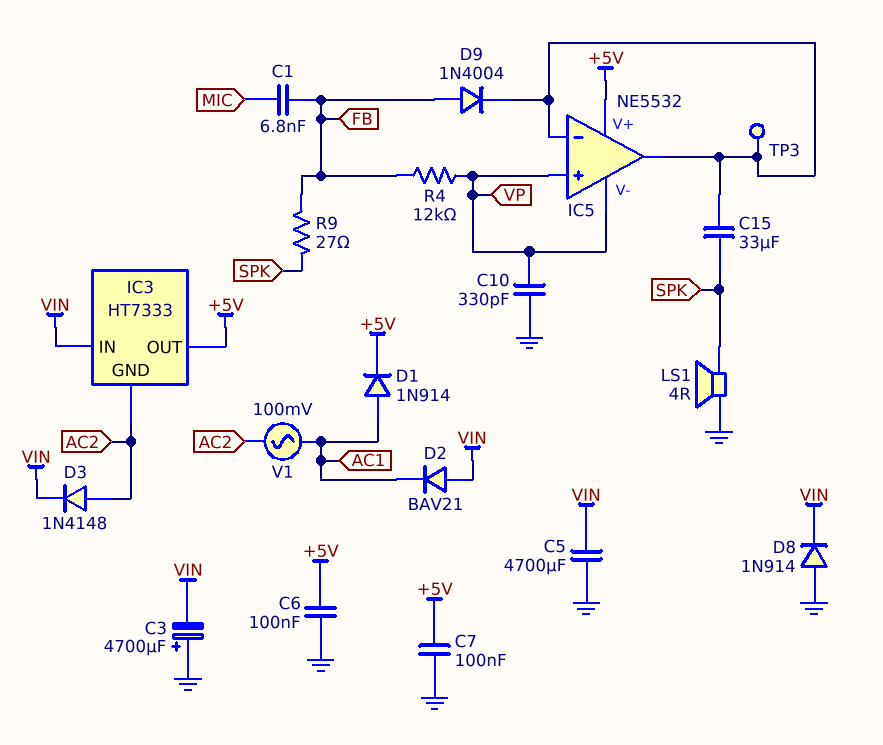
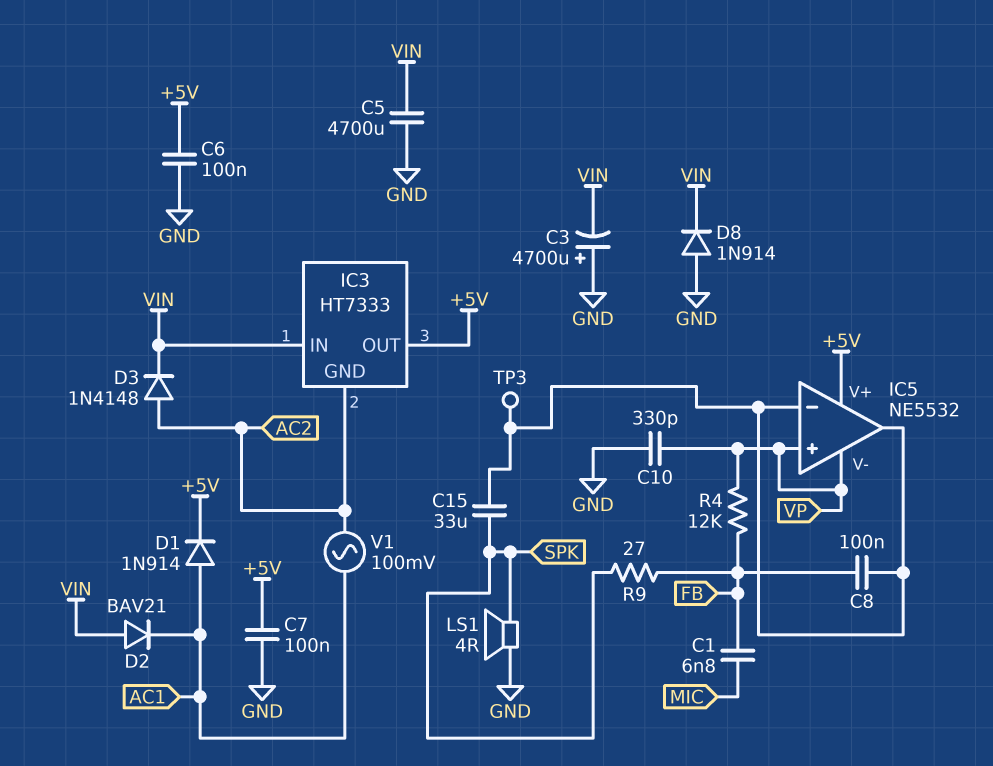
C8: none -> 100nF (FB, IC5/in-)
D9: diode 1N4004 (A FB, K IC5/in-) -> none

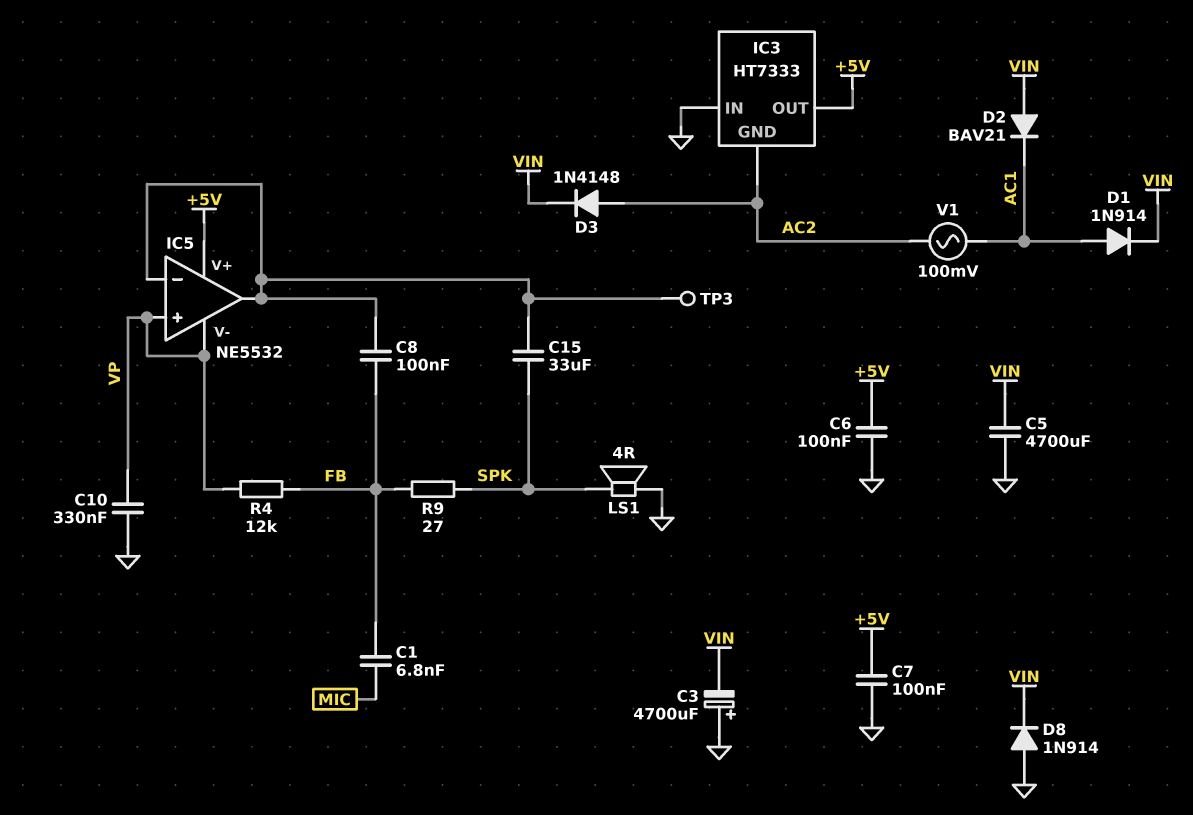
C10: 330pF (GND, VP) -> 330nF (GND, VP)
D1: diode 1N914 (A AC1, K +5V) -> diode 1N914 (A AC1, K VIN)
IC3 pin IN: VIN -> GND

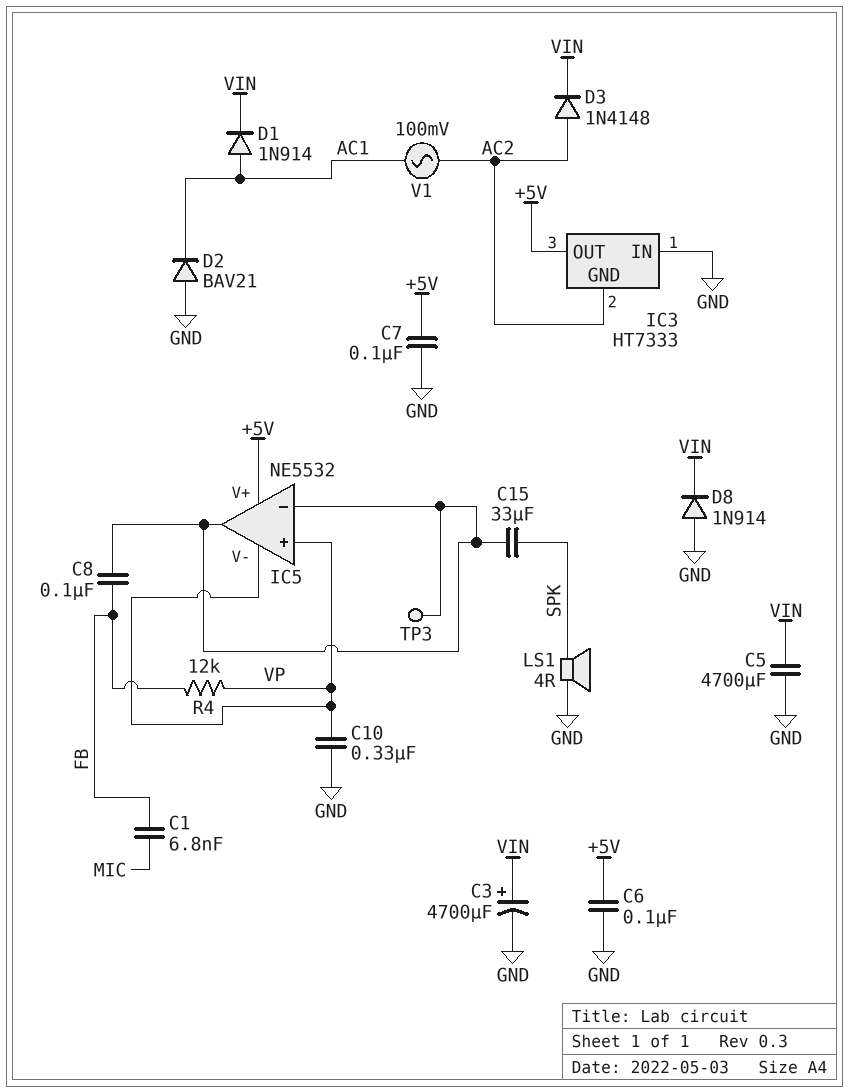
C3: 4700uF (plus GND, minus VIN) -> 4700uF (plus VIN, minus GND)
D2: diode BAV21 (A VIN, K AC1) -> diode BAV21 (A GND, K AC1)
R9: 27 (FB, SPK) -> none

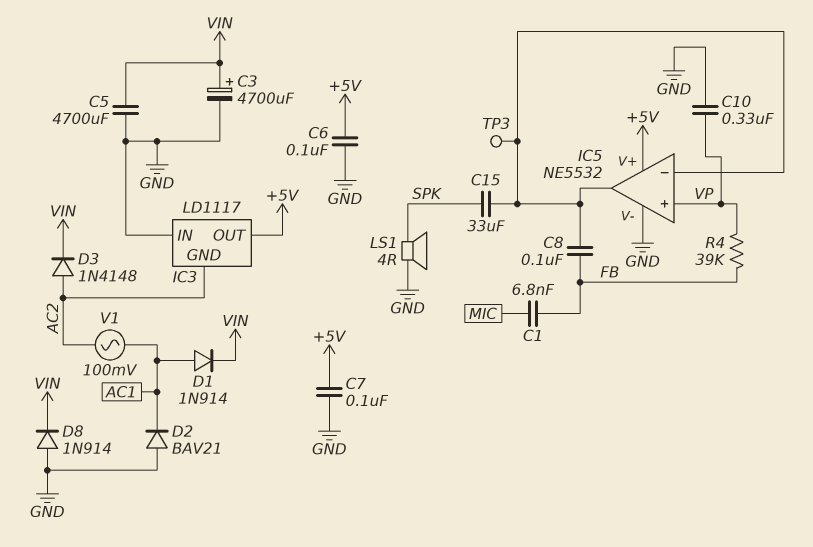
IC3: HT7333 -> LD1117
IC5 pin V-: VP -> GND
R4: 12k (FB, VP) -> 39k (FB, VP)

